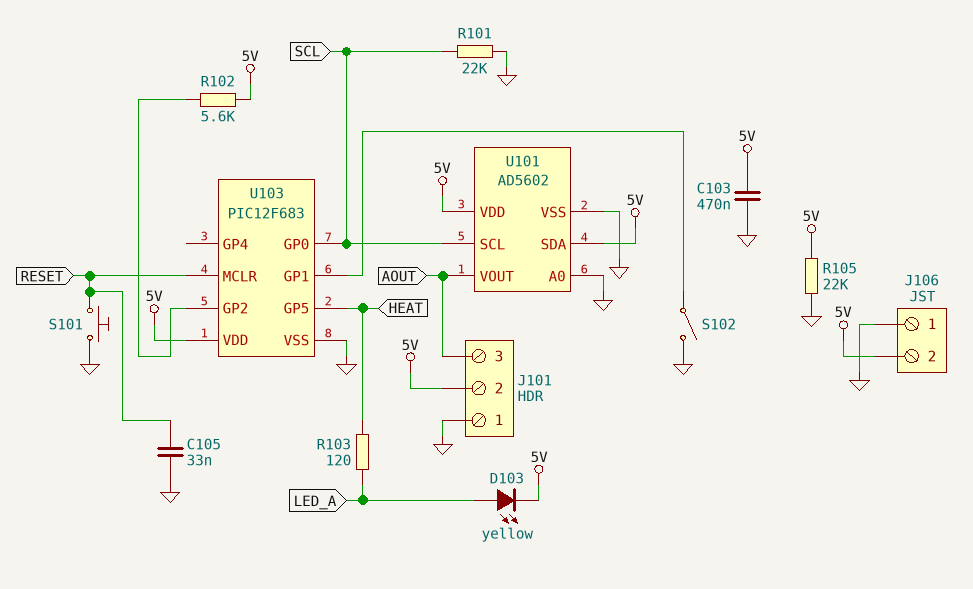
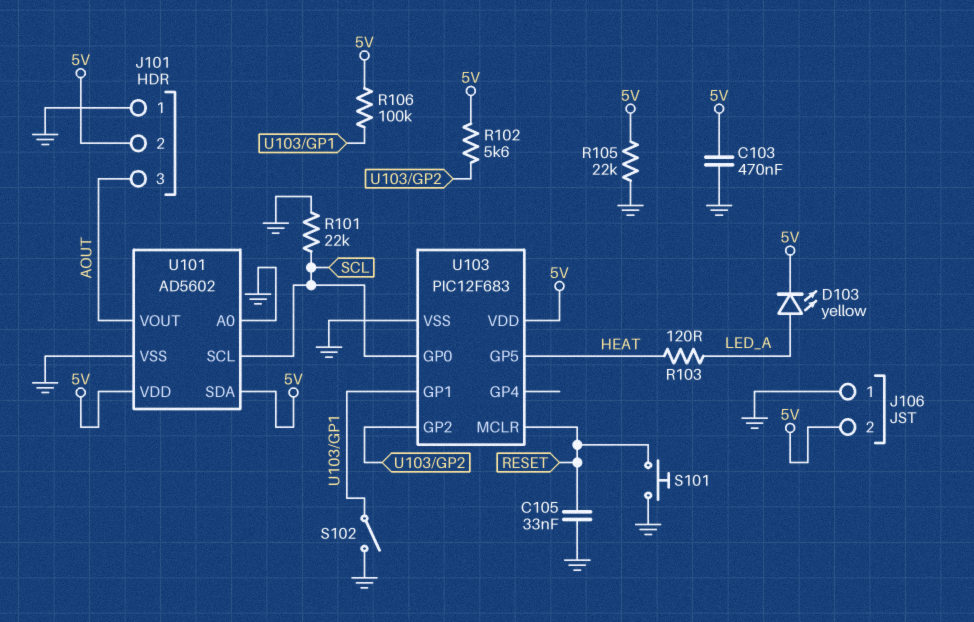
R106: none -> 100k (5V, U103/GP1)

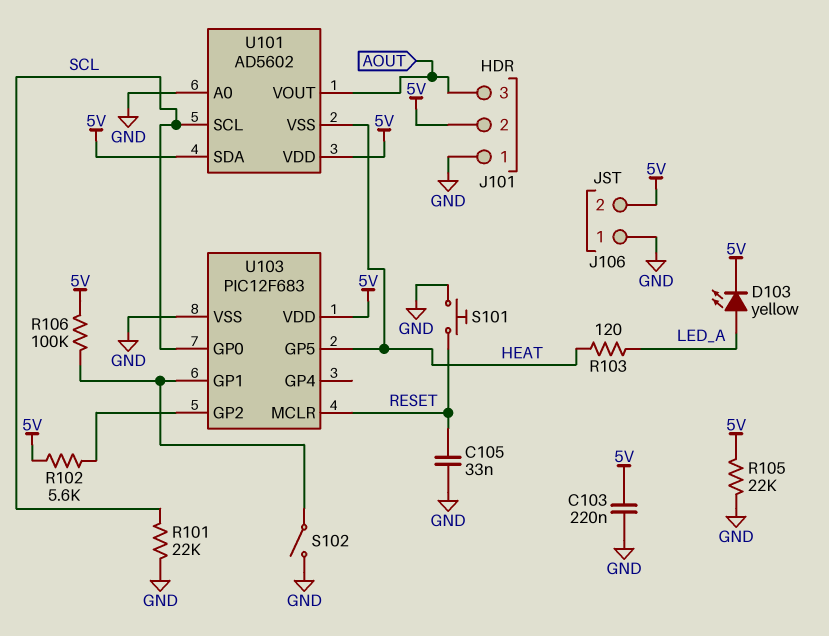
C103: 470nF (5V, GND) -> 220nF (5V, GND)
U101 pin VSS: GND -> HEAT

